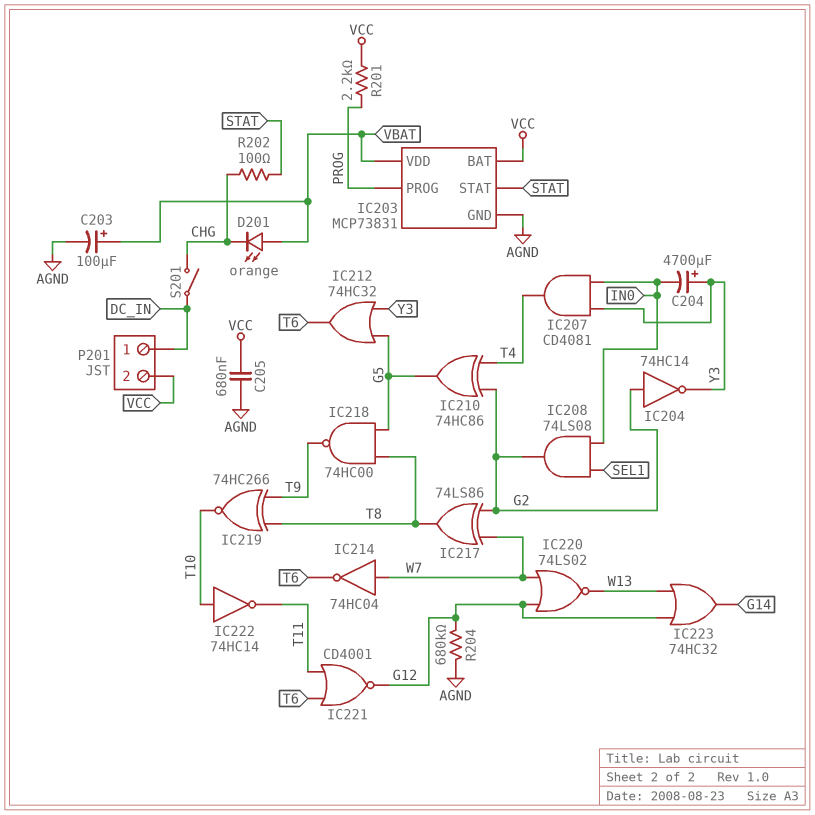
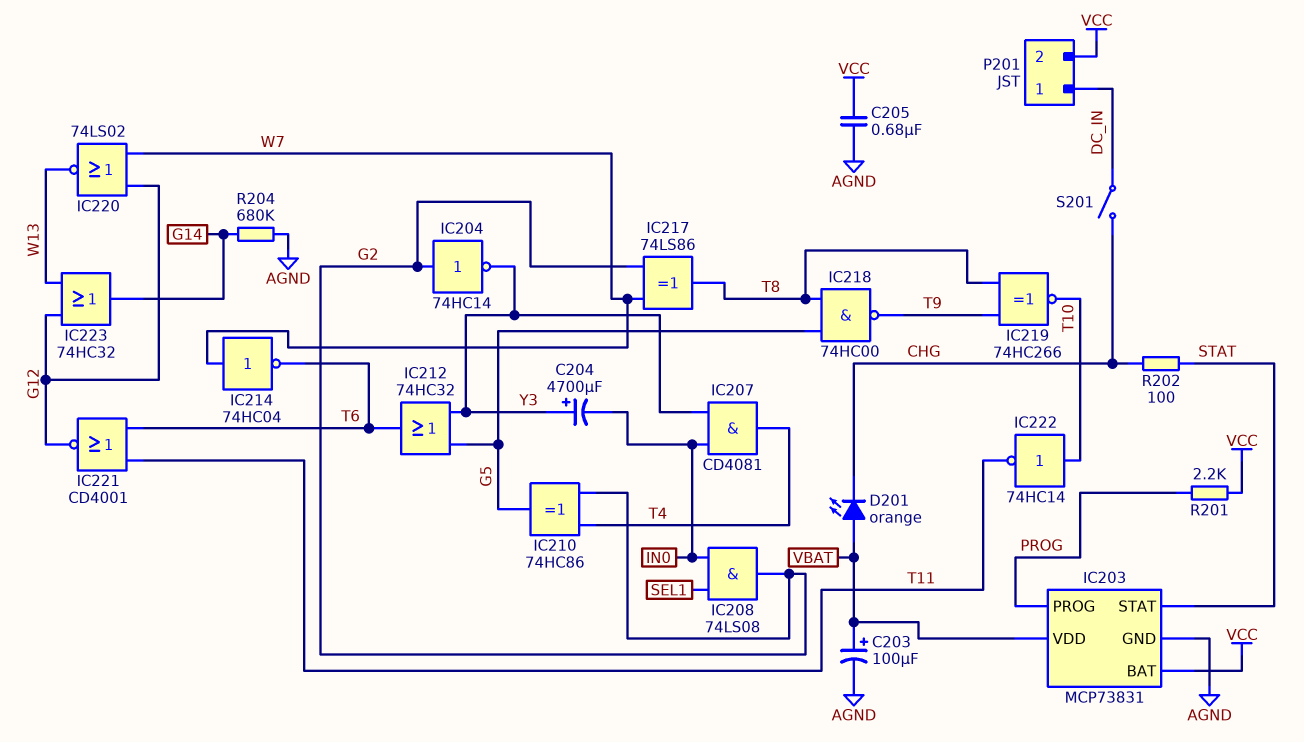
R204: 680k (AGND, G12) -> 680k (AGND, G14)

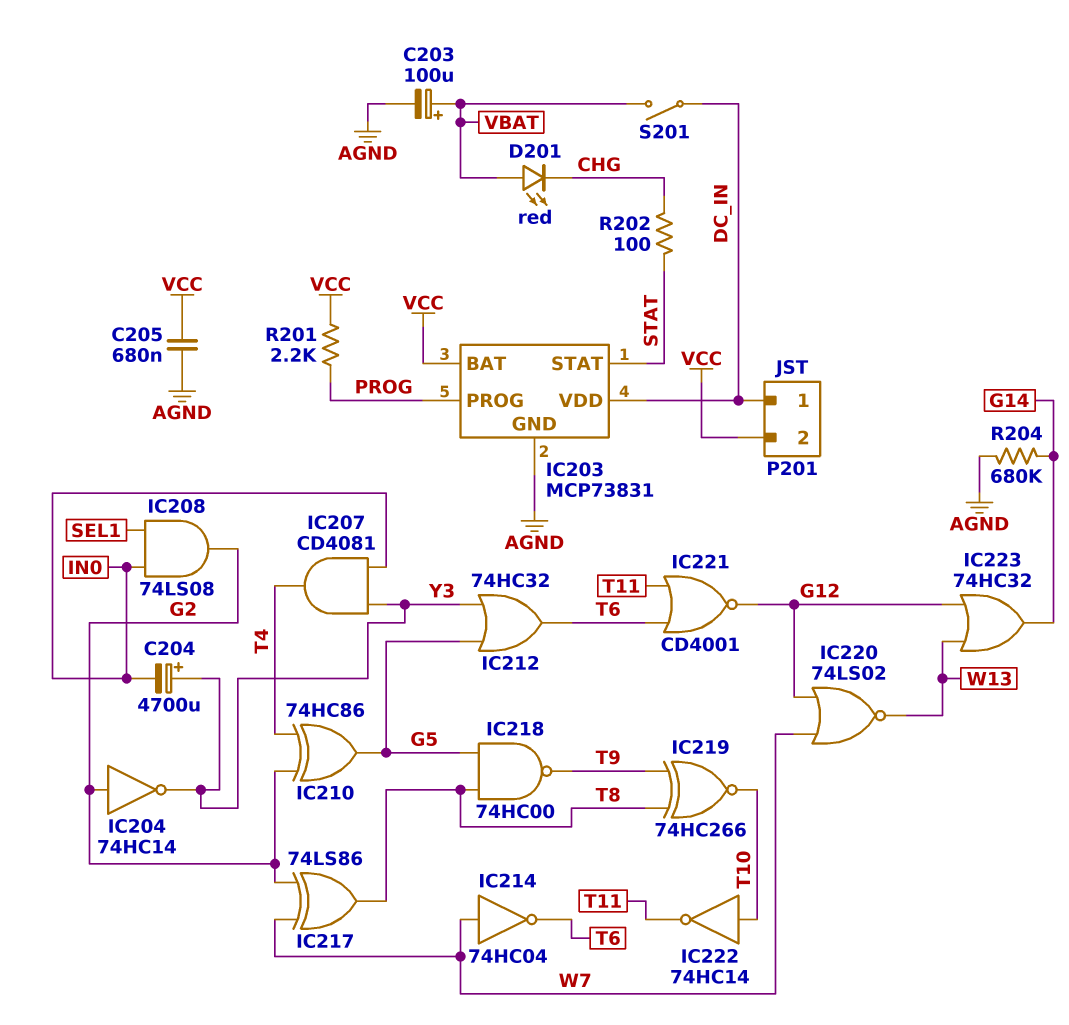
D201: LED orange (A VBAT, K CHG) -> LED red (A VBAT, K CHG)
IC203 pin VDD: VBAT -> DC_IN
S201: switch (CHG, DC_IN) -> switch (DC_IN, VBAT)

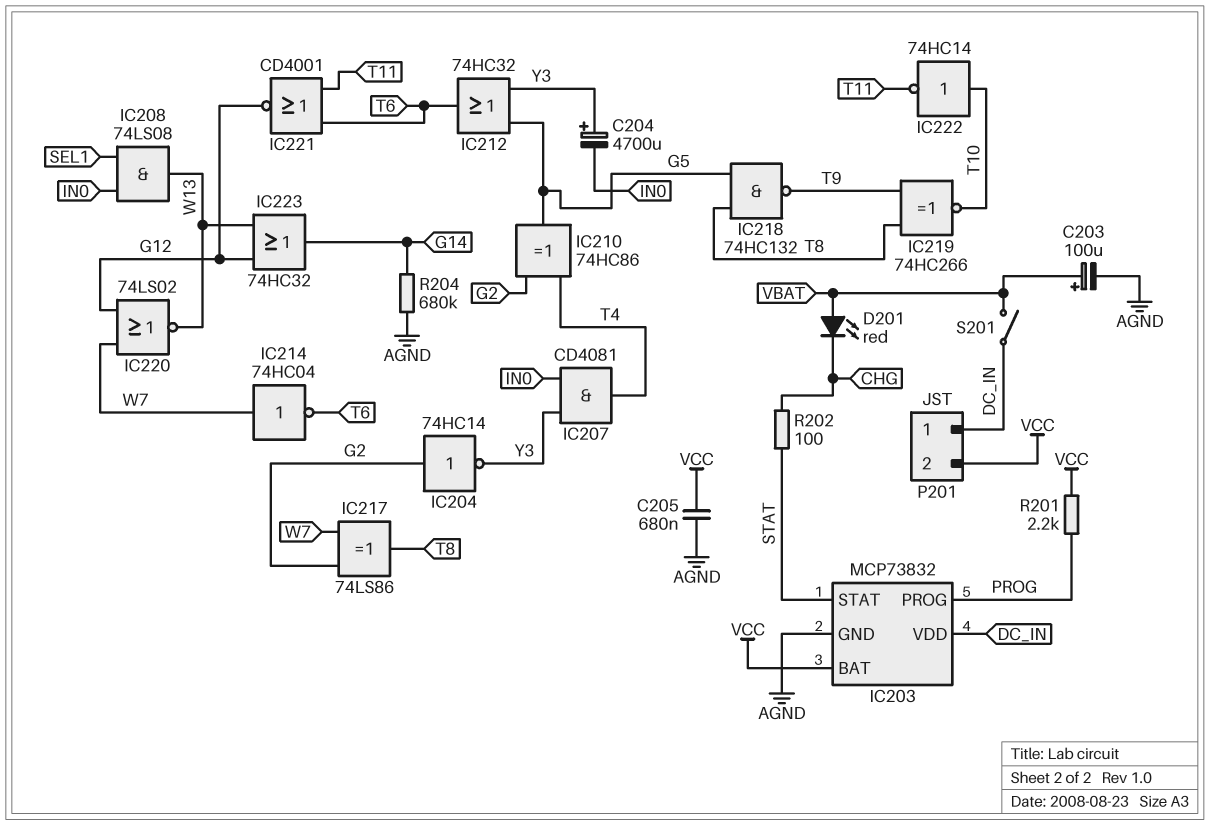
IC203: MCP73831 -> MCP73832
IC208: AND 74LS08 (in IN0, in SEL1, out G2) -> AND 74LS08 (in IN0, in SEL1, out W13)
IC218: NAND 74HC00 (in G5, in T8, out T9) -> NAND 74HC132 (in G5, in T8, out T9)

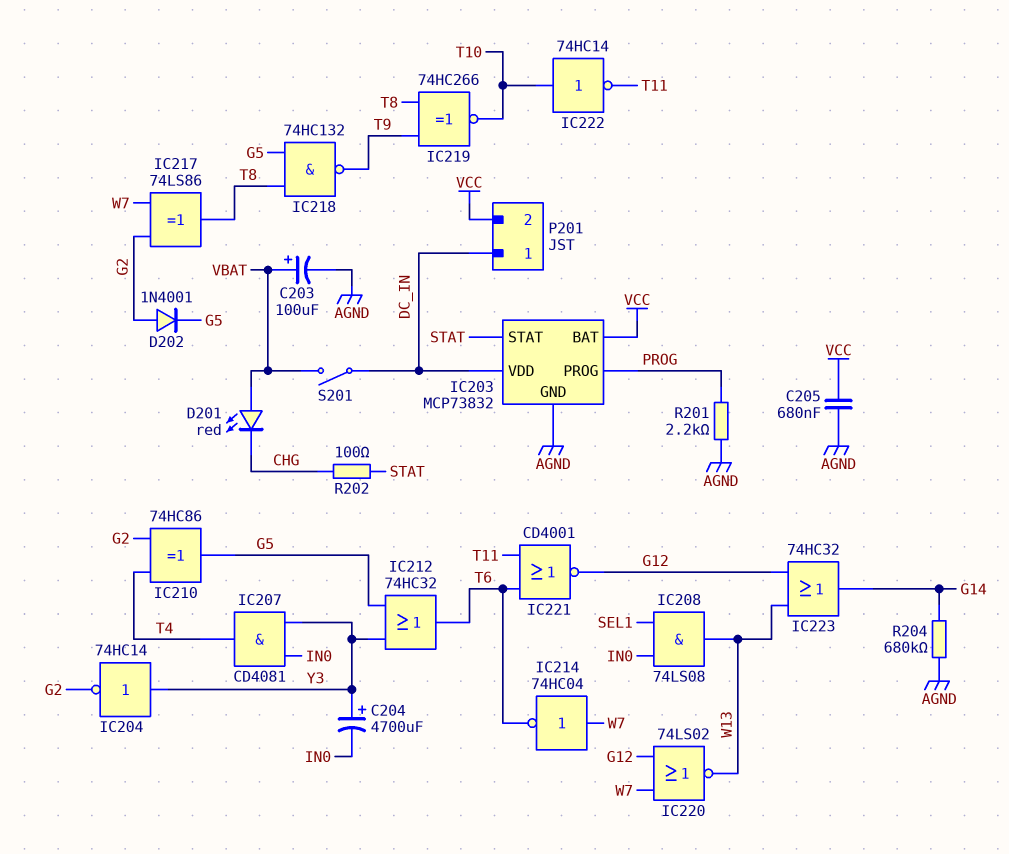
D202: none -> diode 1N4001 (A G2, K G5)
IC204: NOT 74HC14 (in G2, out Y3) -> NOT 74HC14 (in Y3, out G2)
R201: 2.2k (PROG, VCC) -> 2.2k (AGND, PROG)

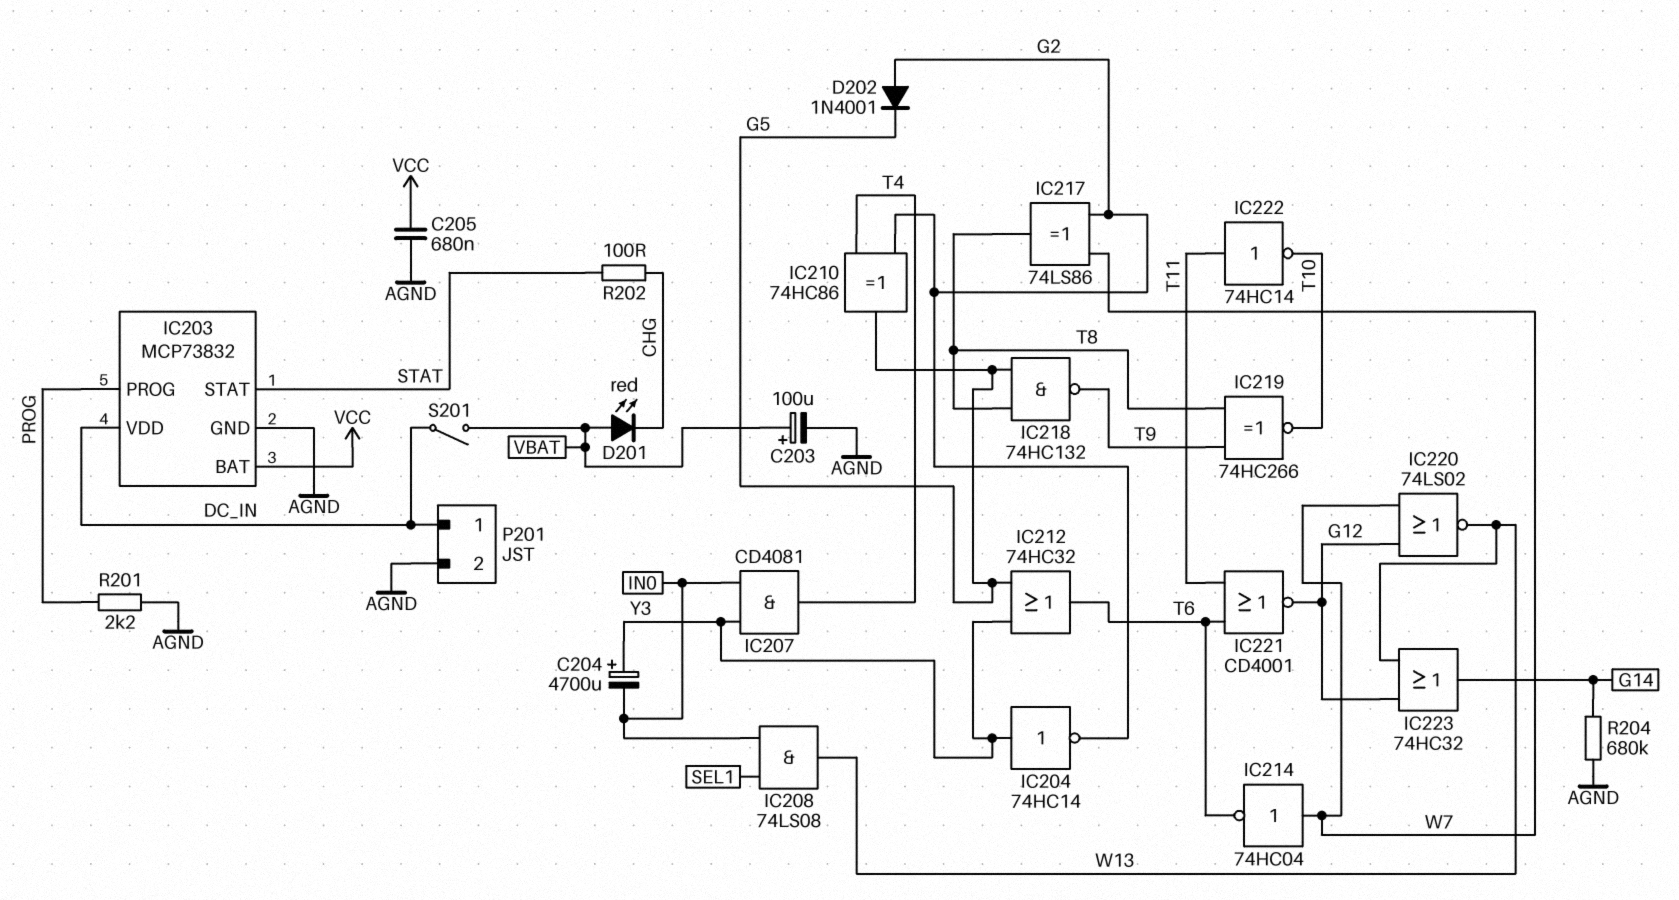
IC222: NOT 74HC14 (in T10, out T11) -> NOT 74HC14 (in T11, out T10)
P201 pin 2: VCC -> AGND

